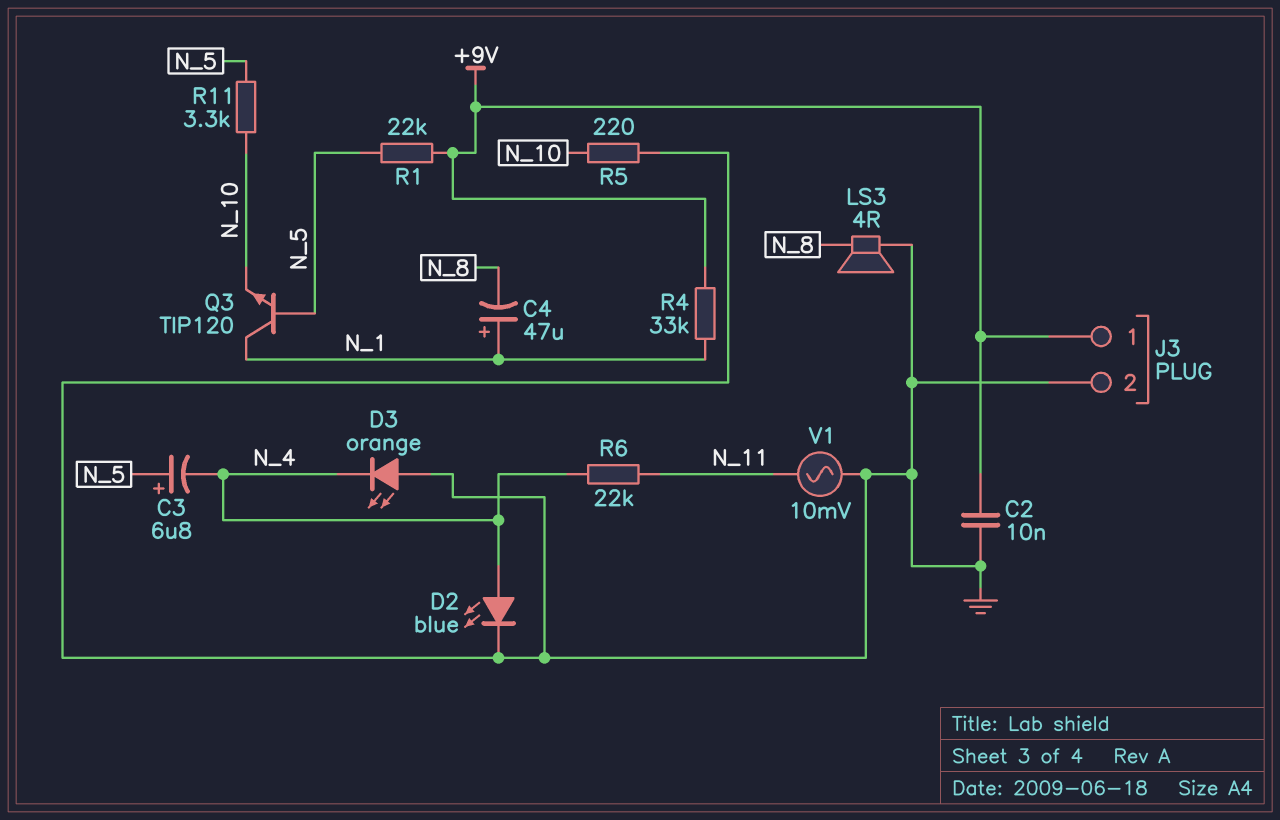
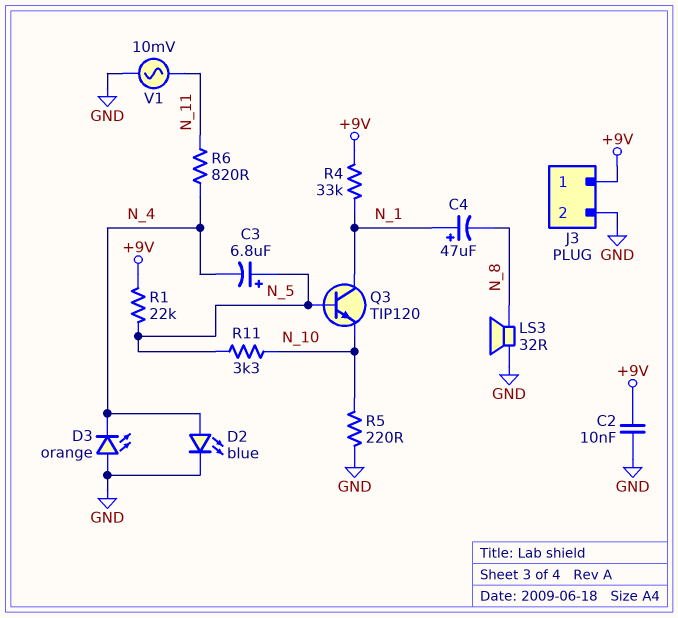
LS3: speaker 4R (GND, N_8) -> speaker 32R (GND, N_8)
R6: 22k (N_4, N_11) -> 820 (N_4, N_11)

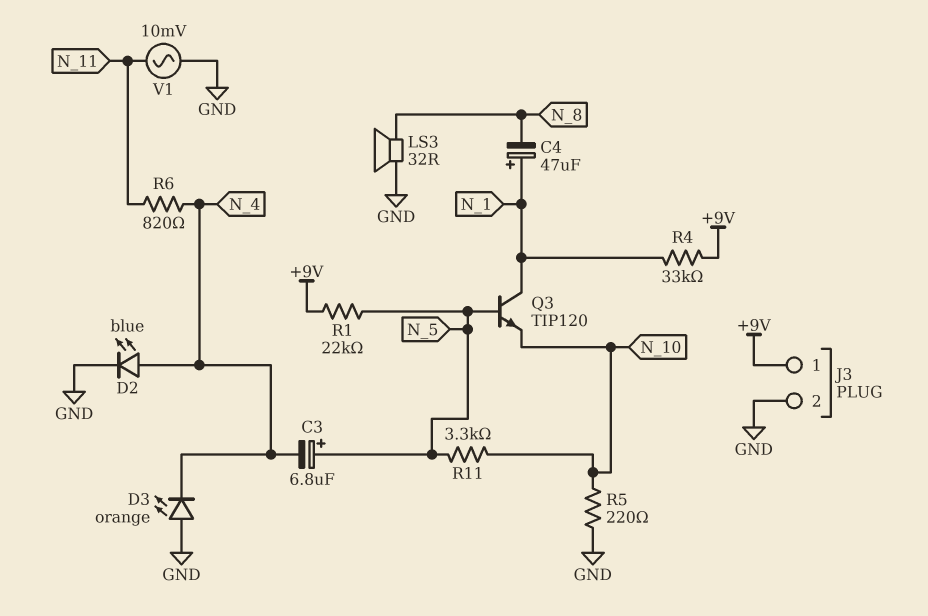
C2: 10nF (+9V, GND) -> none

